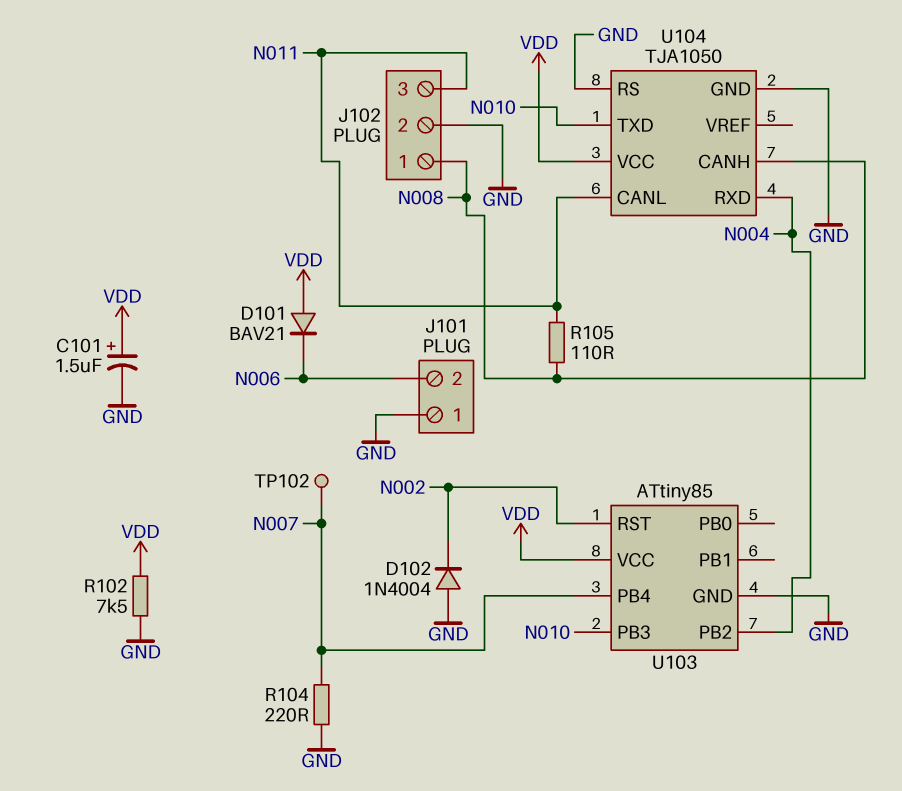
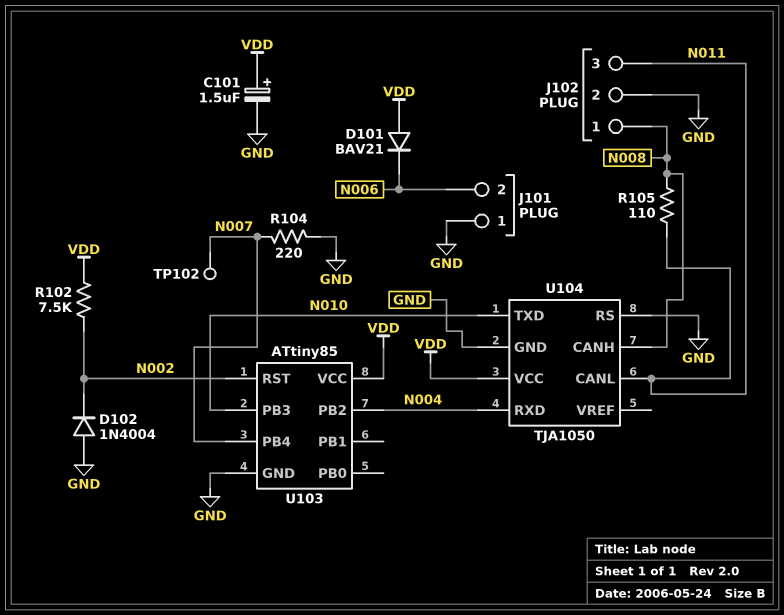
R102: 7.5k (GND, VDD) -> 7.5k (N002, VDD)

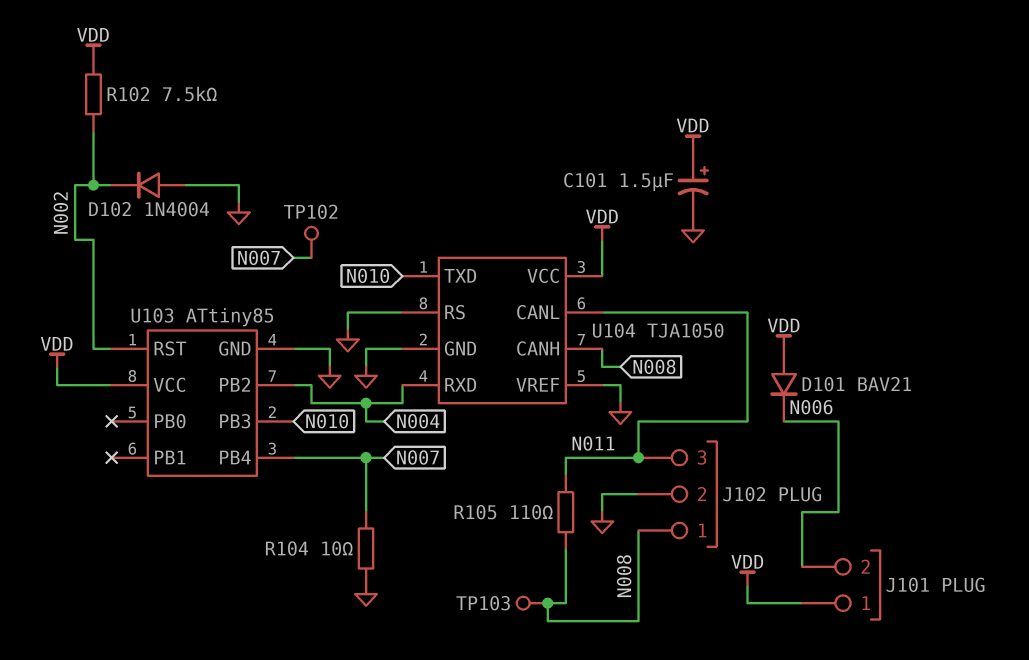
J101 pin 1: GND -> VDD
R104: 220 (GND, N007) -> 10 (GND, N007)
TP103: none -> test point (N008)
U104 pin VREF: none -> GND

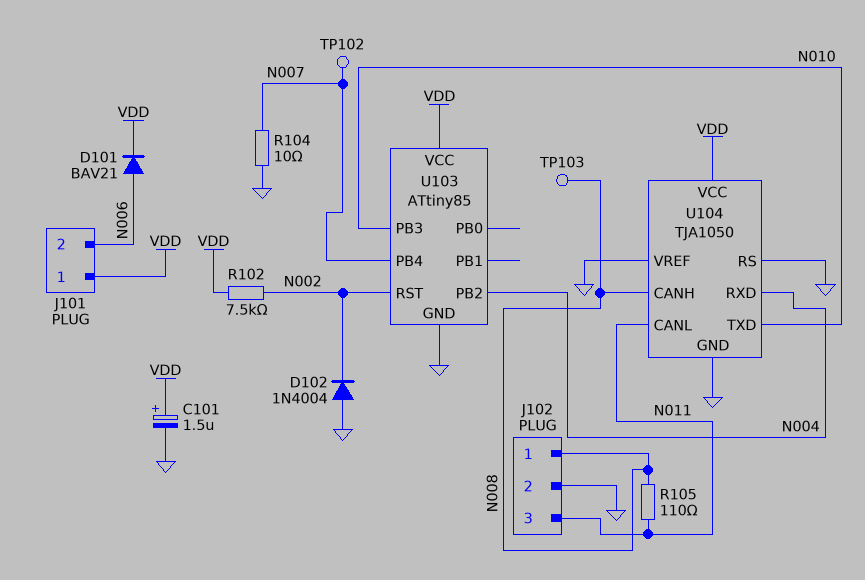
D101: diode BAV21 (A VDD, K N006) -> diode BAV21 (A N006, K VDD)

